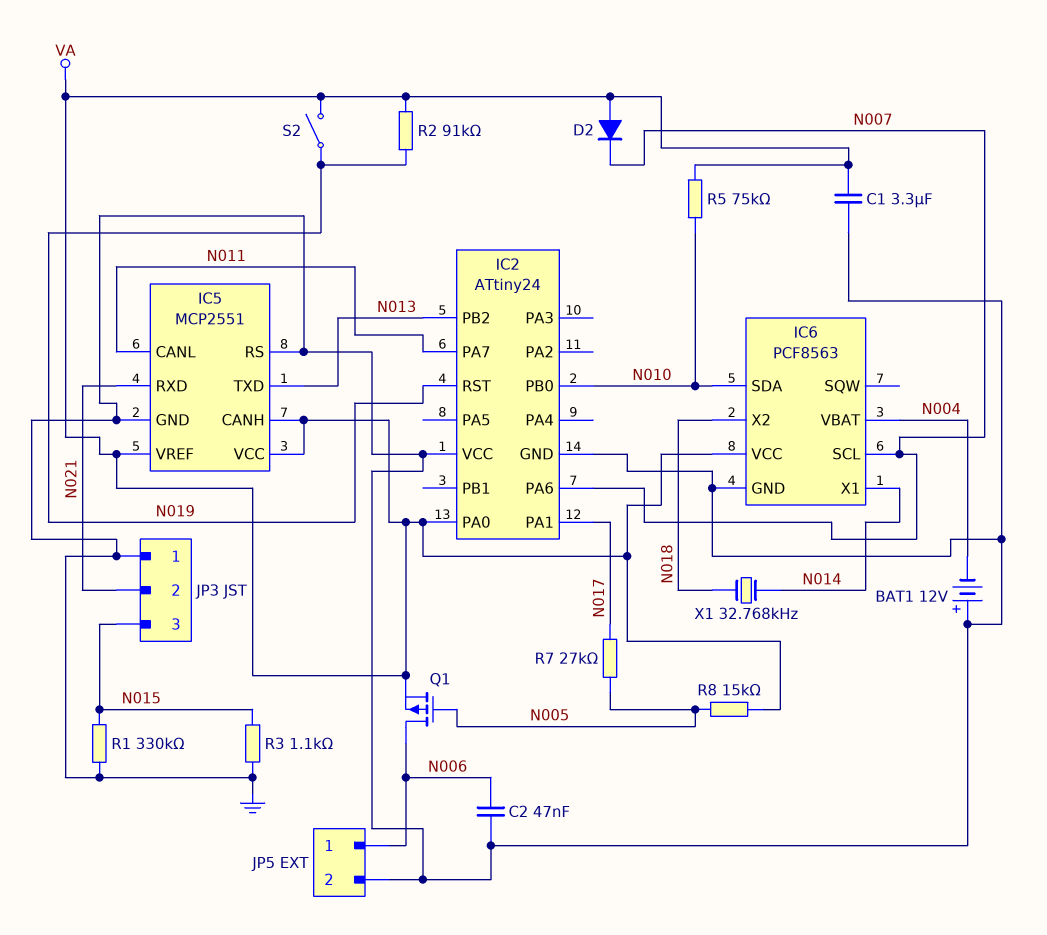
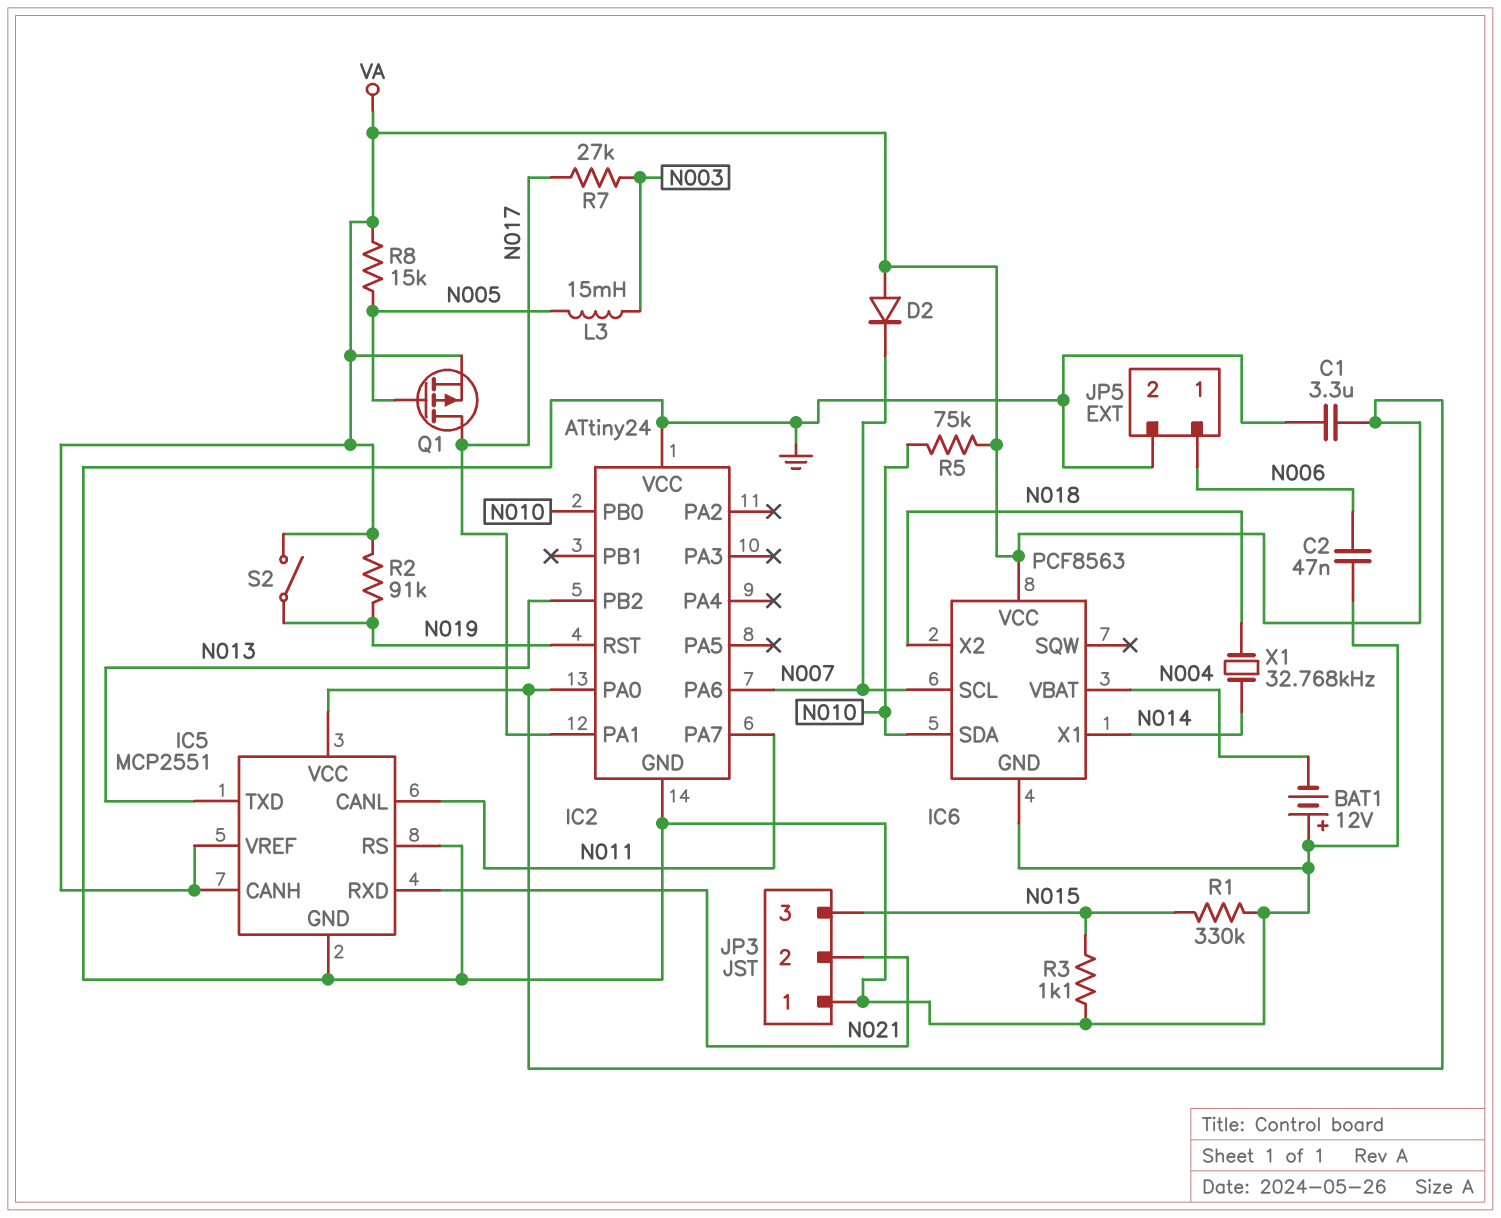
L3: none -> 15mH (N003, N005)
Q1: PMOS (G N005, D N006, S VA) -> PMOS (G N005, D N017, S VA)
R7: 27k (N005, N017) -> 27k (N003, N017)

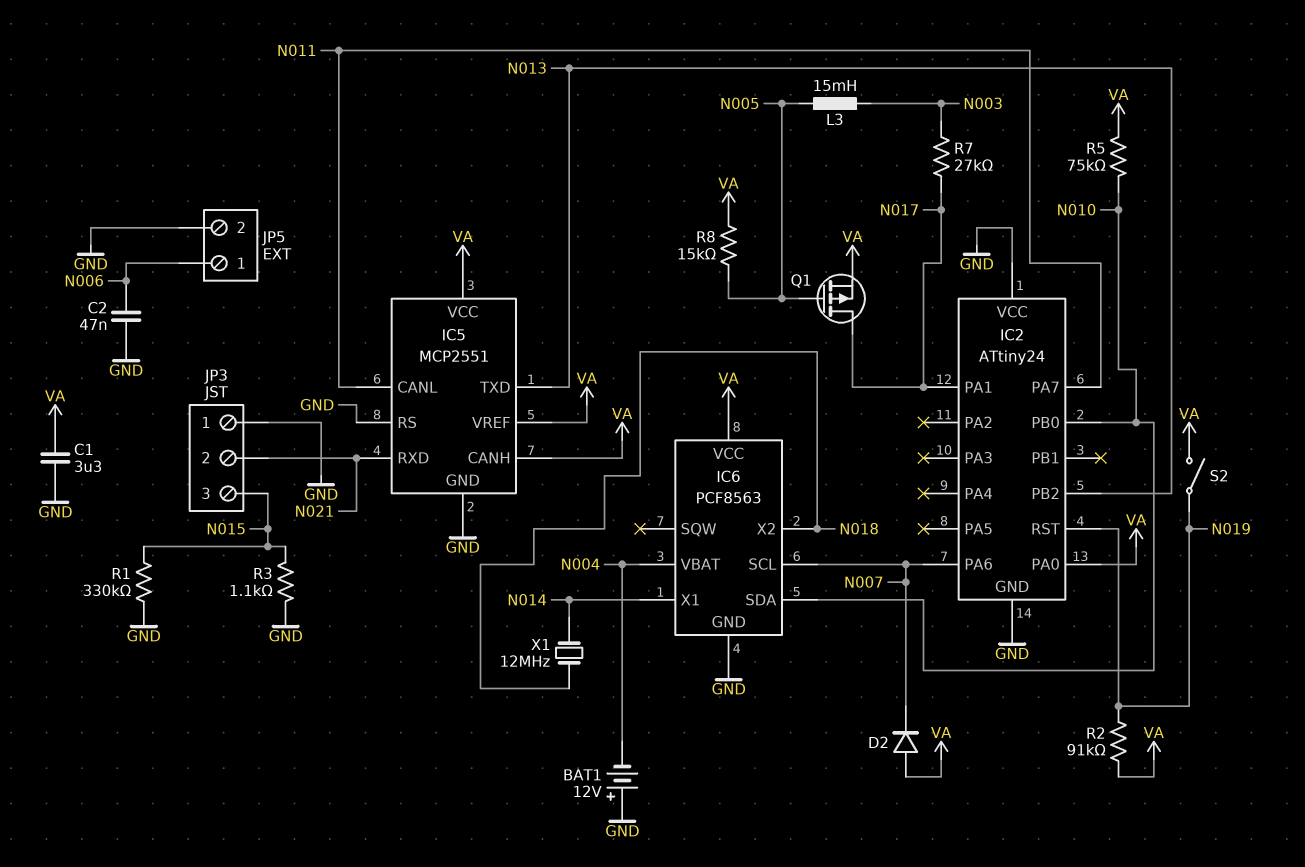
X1: 32.768kHz (N014, N018) -> 12MHz (N014, N018)

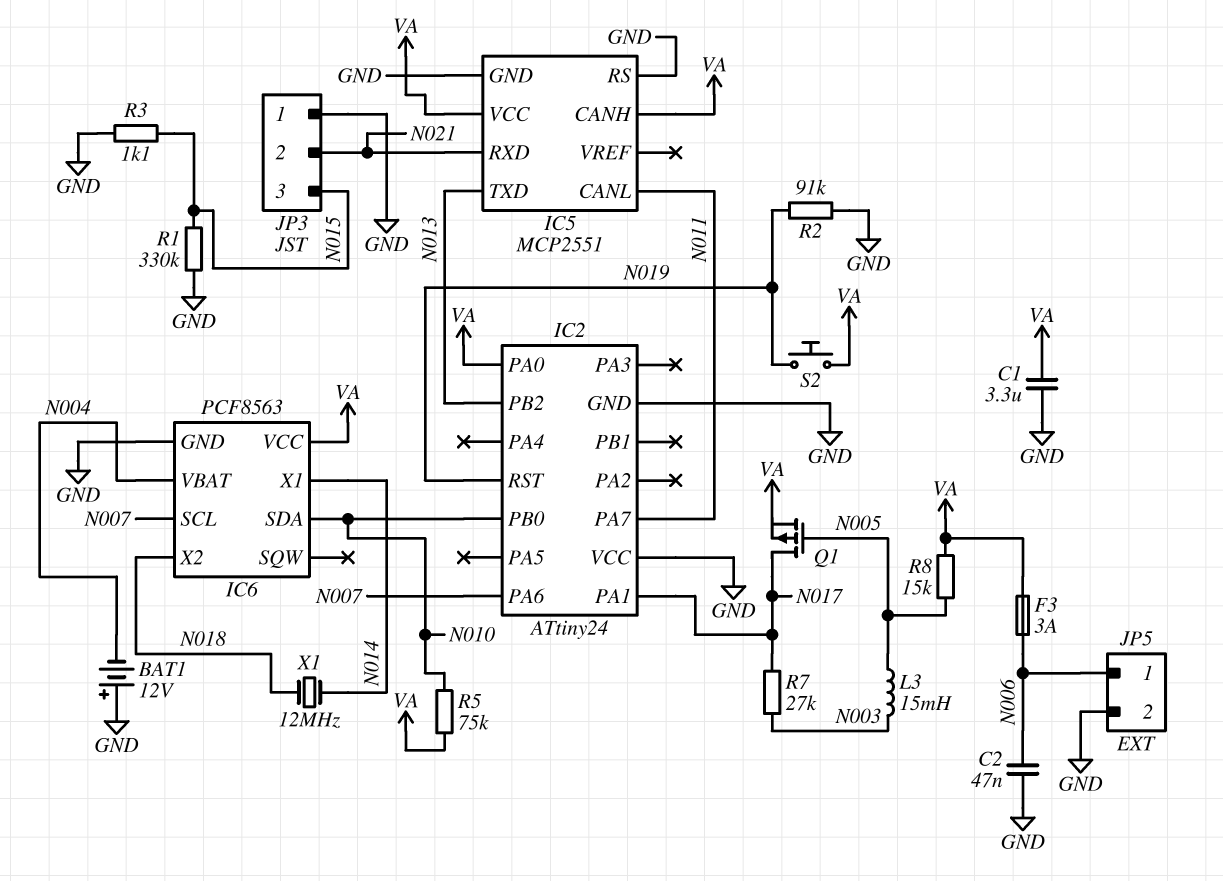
D2: diode (A VA, K N007) -> none
F3: none -> 3A (N006, VA)
IC5 pin VREF: VA -> none
R2: 91k (N019, VA) -> 91k (GND, N019)
S2: switch (N019, VA) -> button (N019, VA)

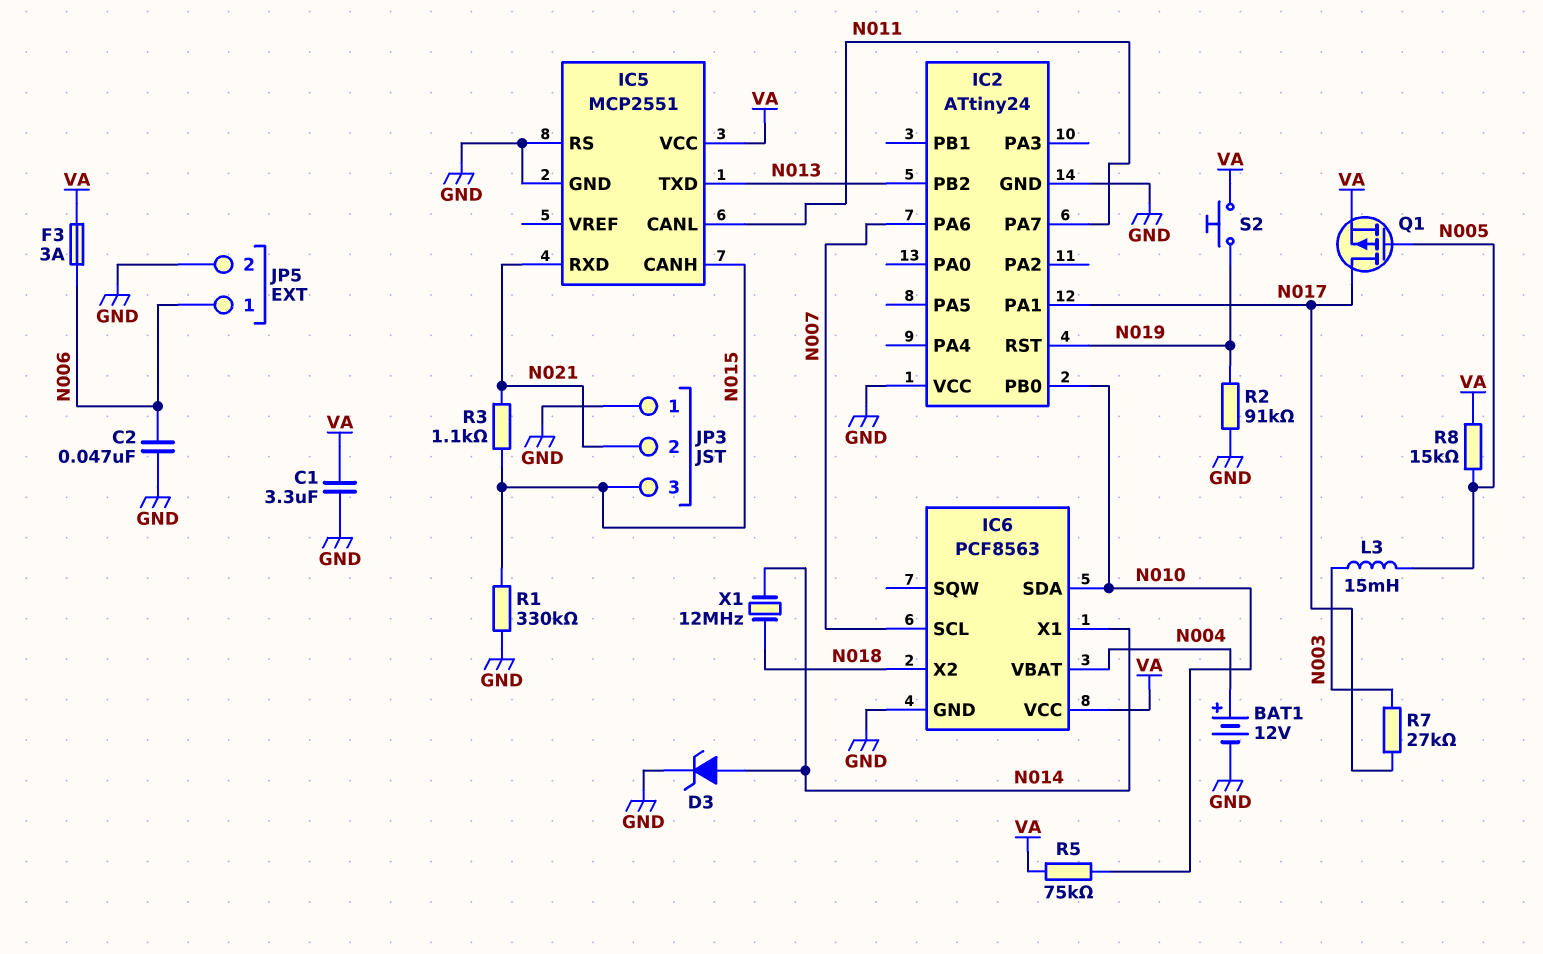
BAT1: 12V (plus GND, minus N004) -> 12V (plus N004, minus GND)
D3: none -> zener (A N014, K GND)
IC2 pin PA0: VA -> none
IC5 pin CANH: VA -> N015
R3: 1.1k (GND, N015) -> 1.1k (N015, N021)

